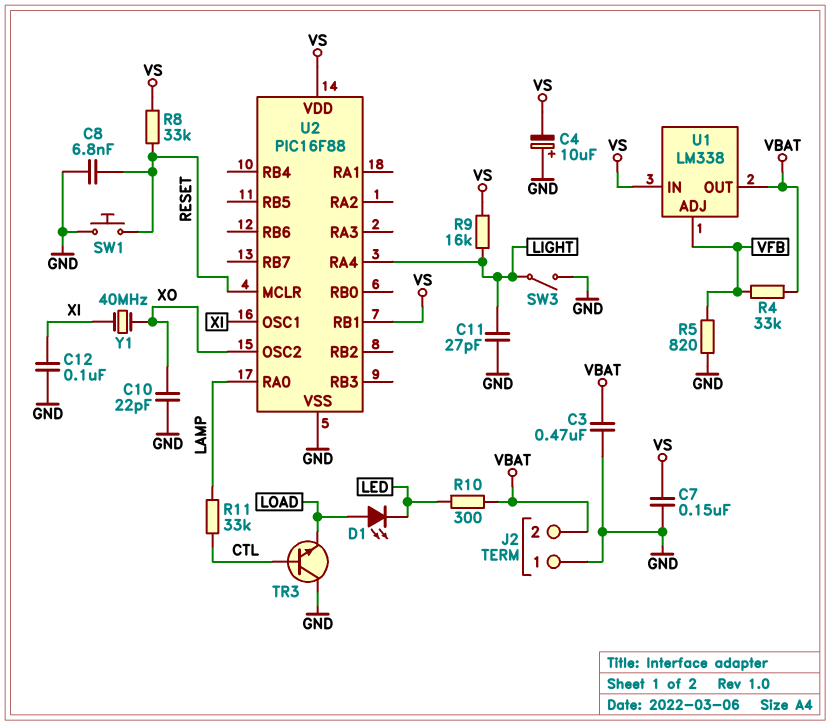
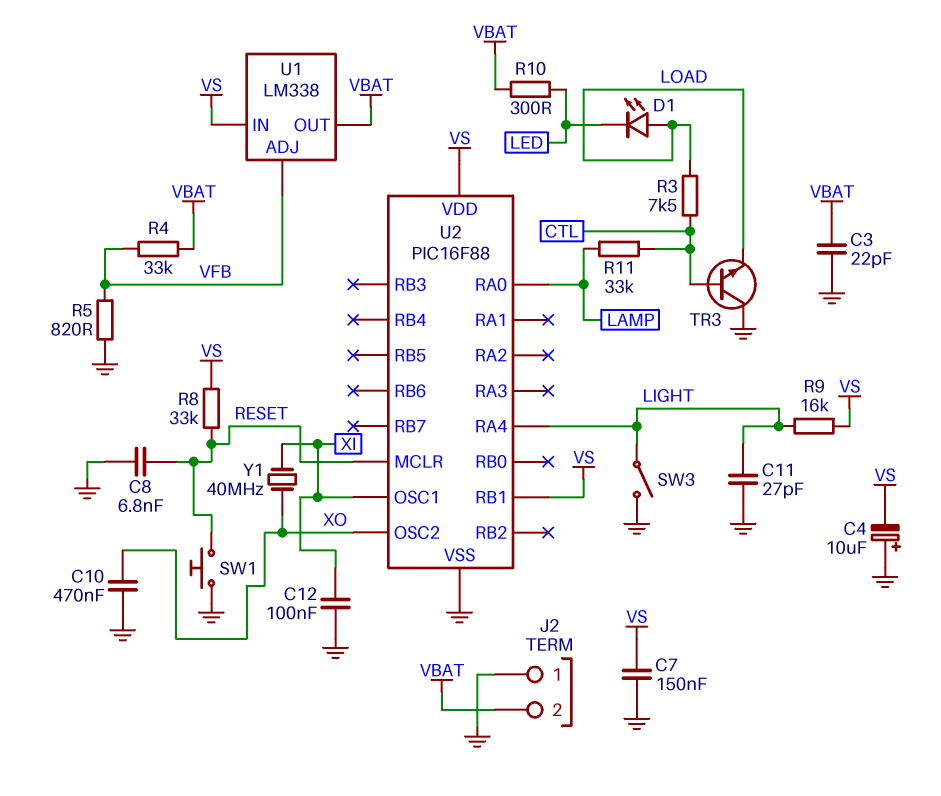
C3: 470nF (GND, VBAT) -> 22pF (GND, VBAT)
C10: 22pF (GND, XO) -> 470nF (GND, XO)
R3: none -> 7.5k (CTL, LOAD)

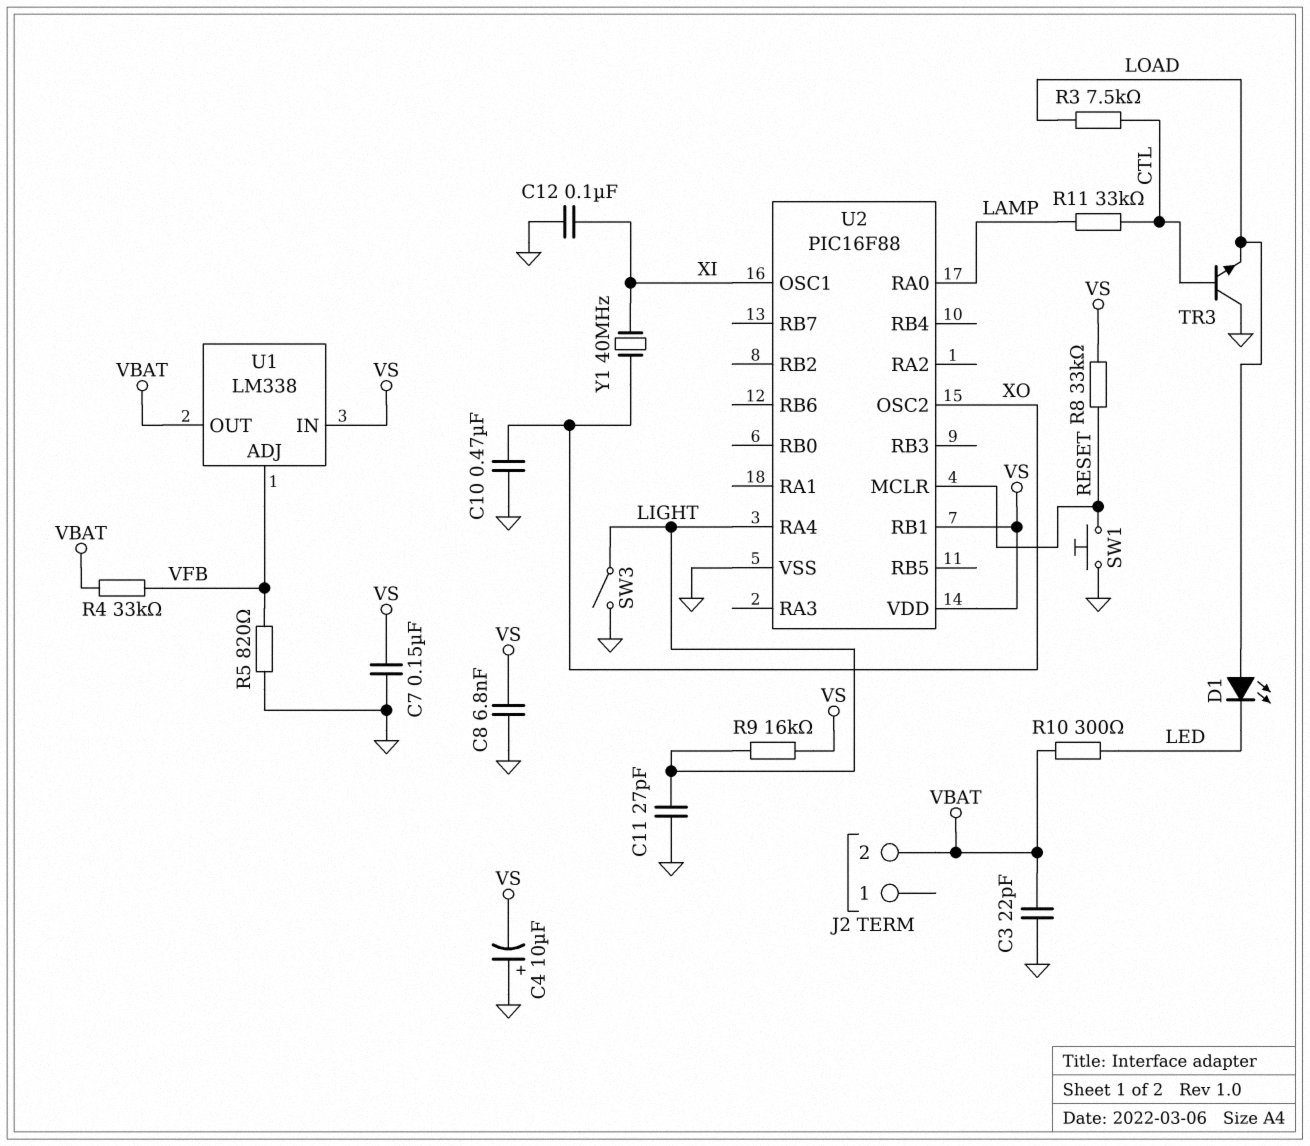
C8: 6.8nF (GND, RESET) -> 6.8nF (GND, VS)
J2 pin 1: GND -> none

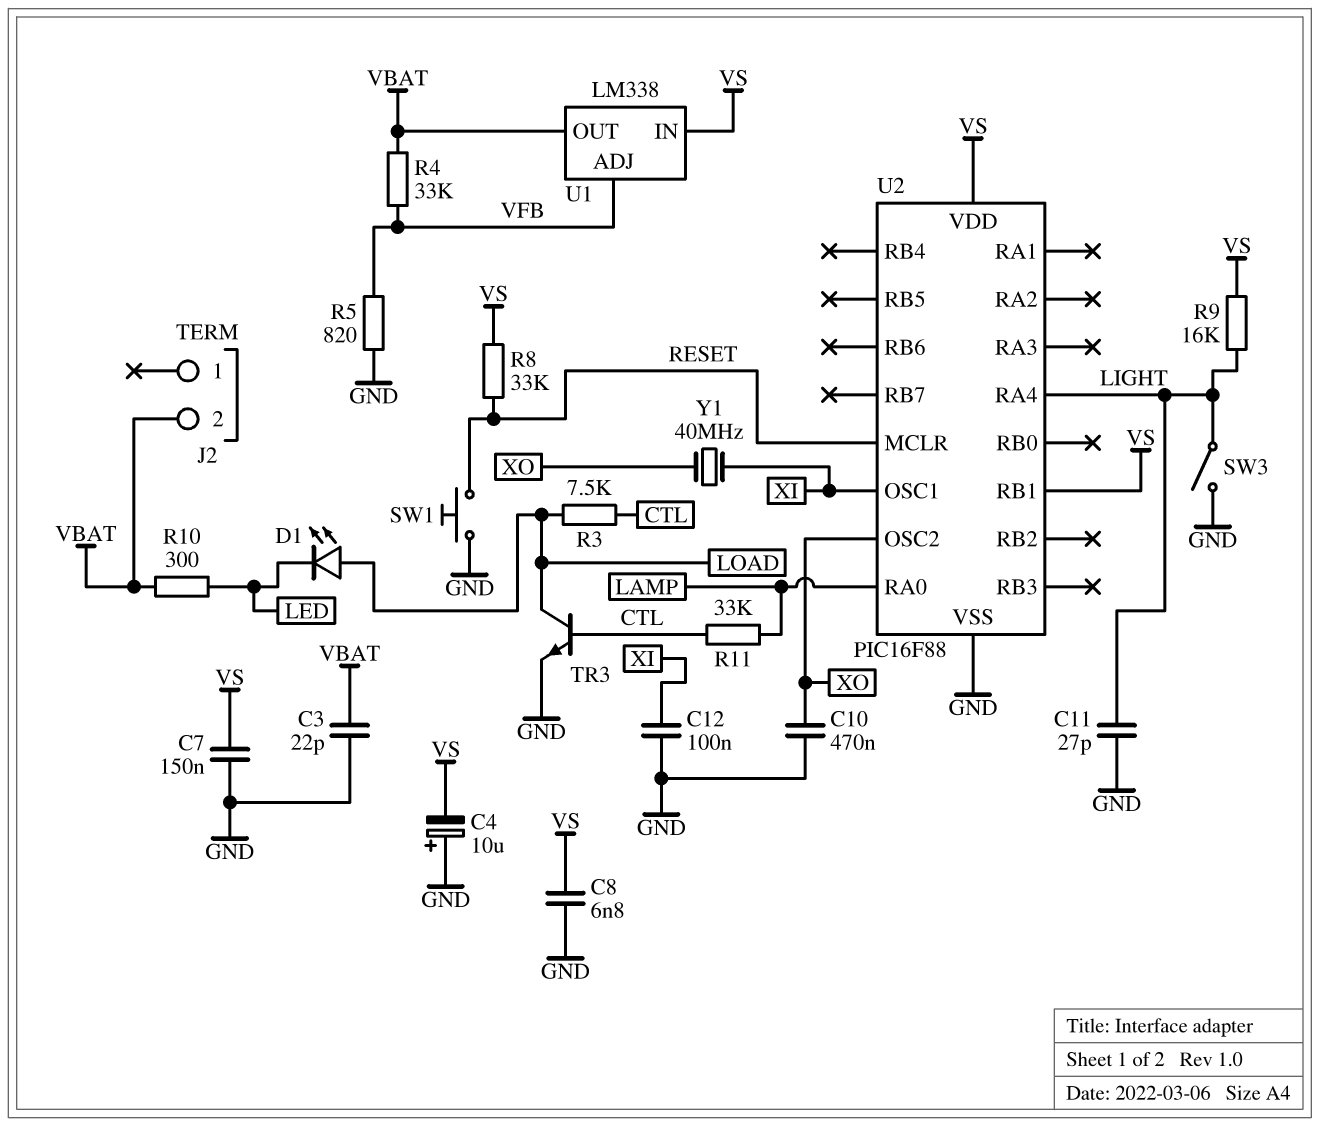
TR3: NPN (B CTL, C GND, E LOAD) -> NPN (B CTL, C LOAD, E GND)

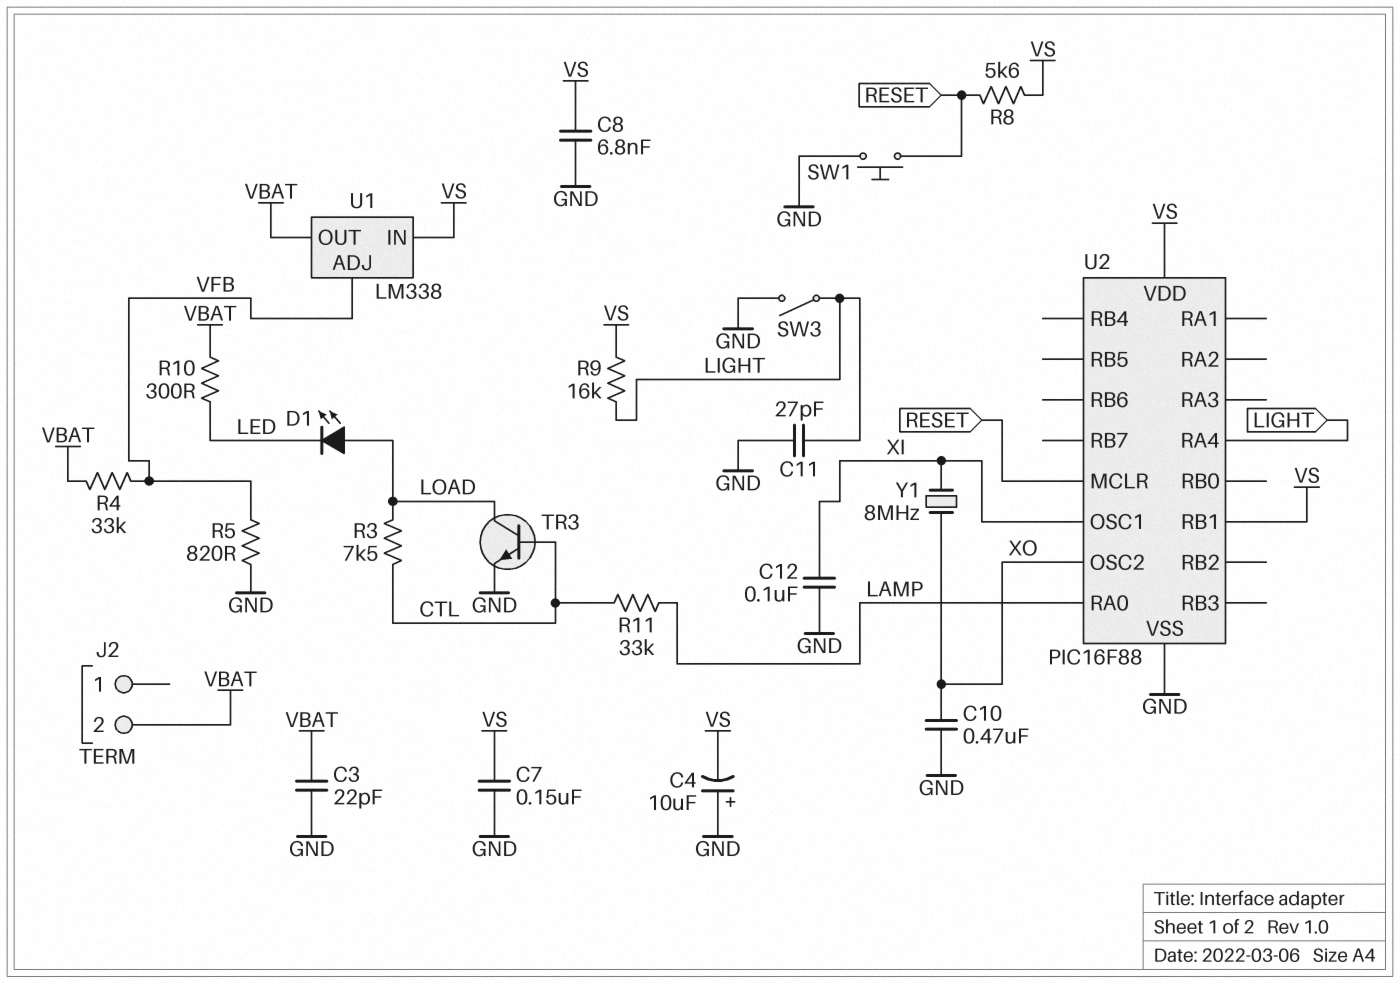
R8: 33k (RESET, VS) -> 5.6k (RESET, VS)
Y1: 40MHz (XI, XO) -> 8MHz (XI, XO)

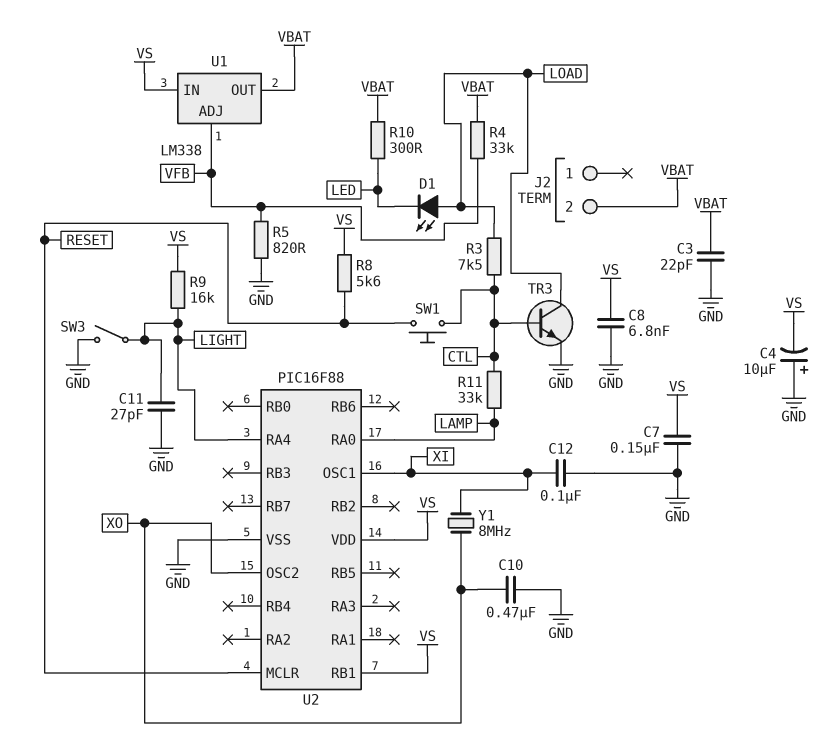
SW1: button (GND, RESET) -> button (CTL, RESET)

